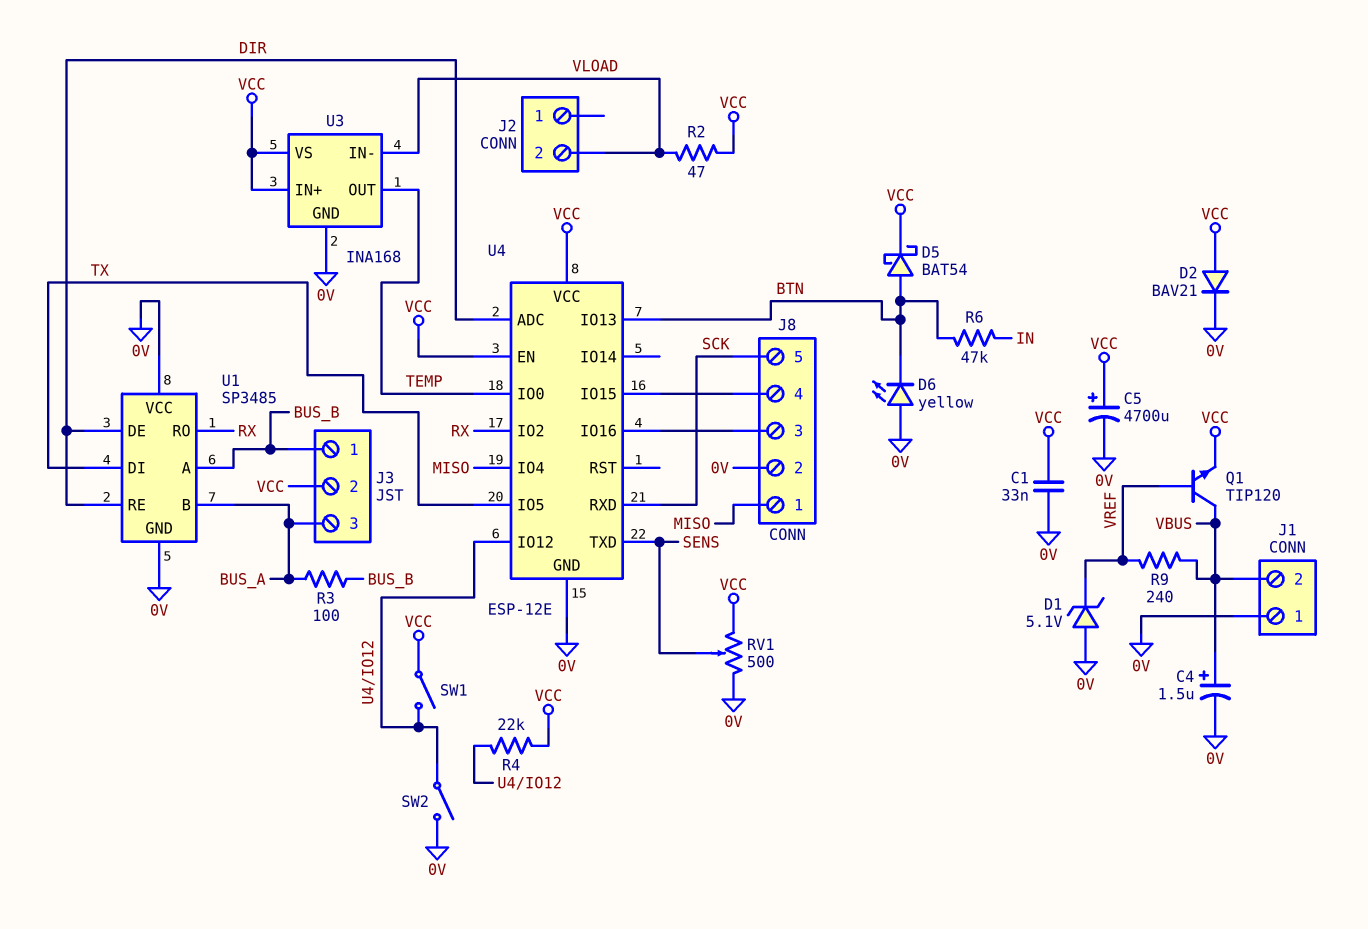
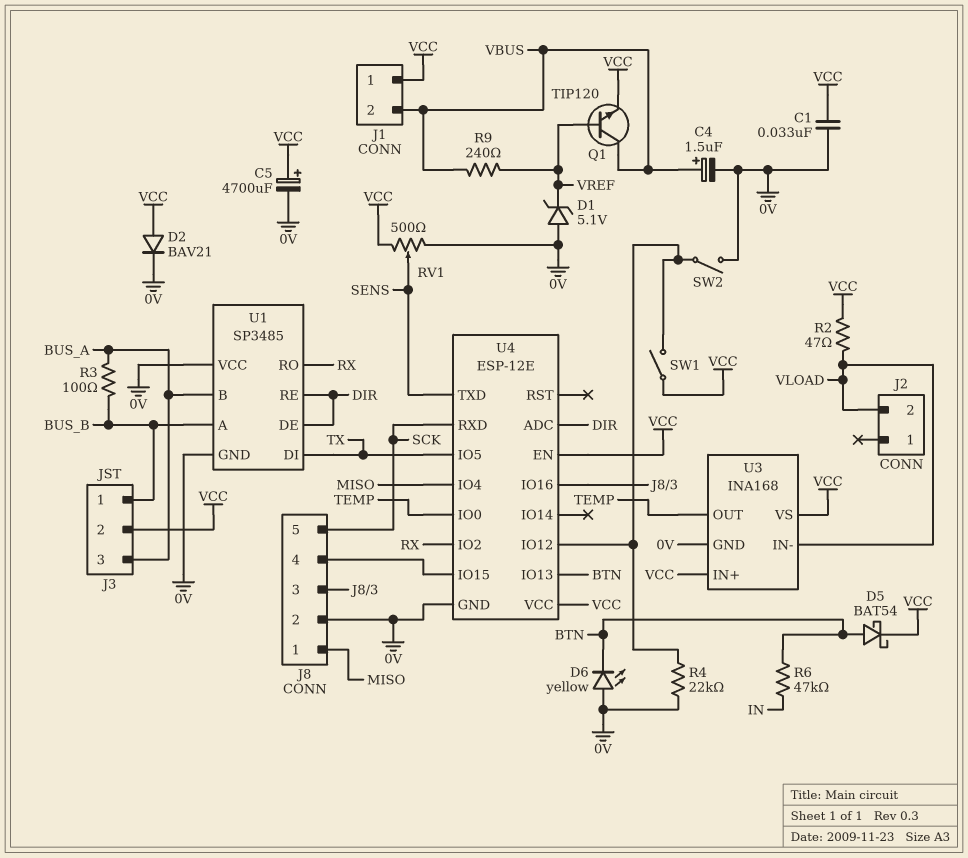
J1 pin 1: 0V -> VCC
R4: 22k (U4/IO12, VCC) -> 22k (0V, U4/IO12)

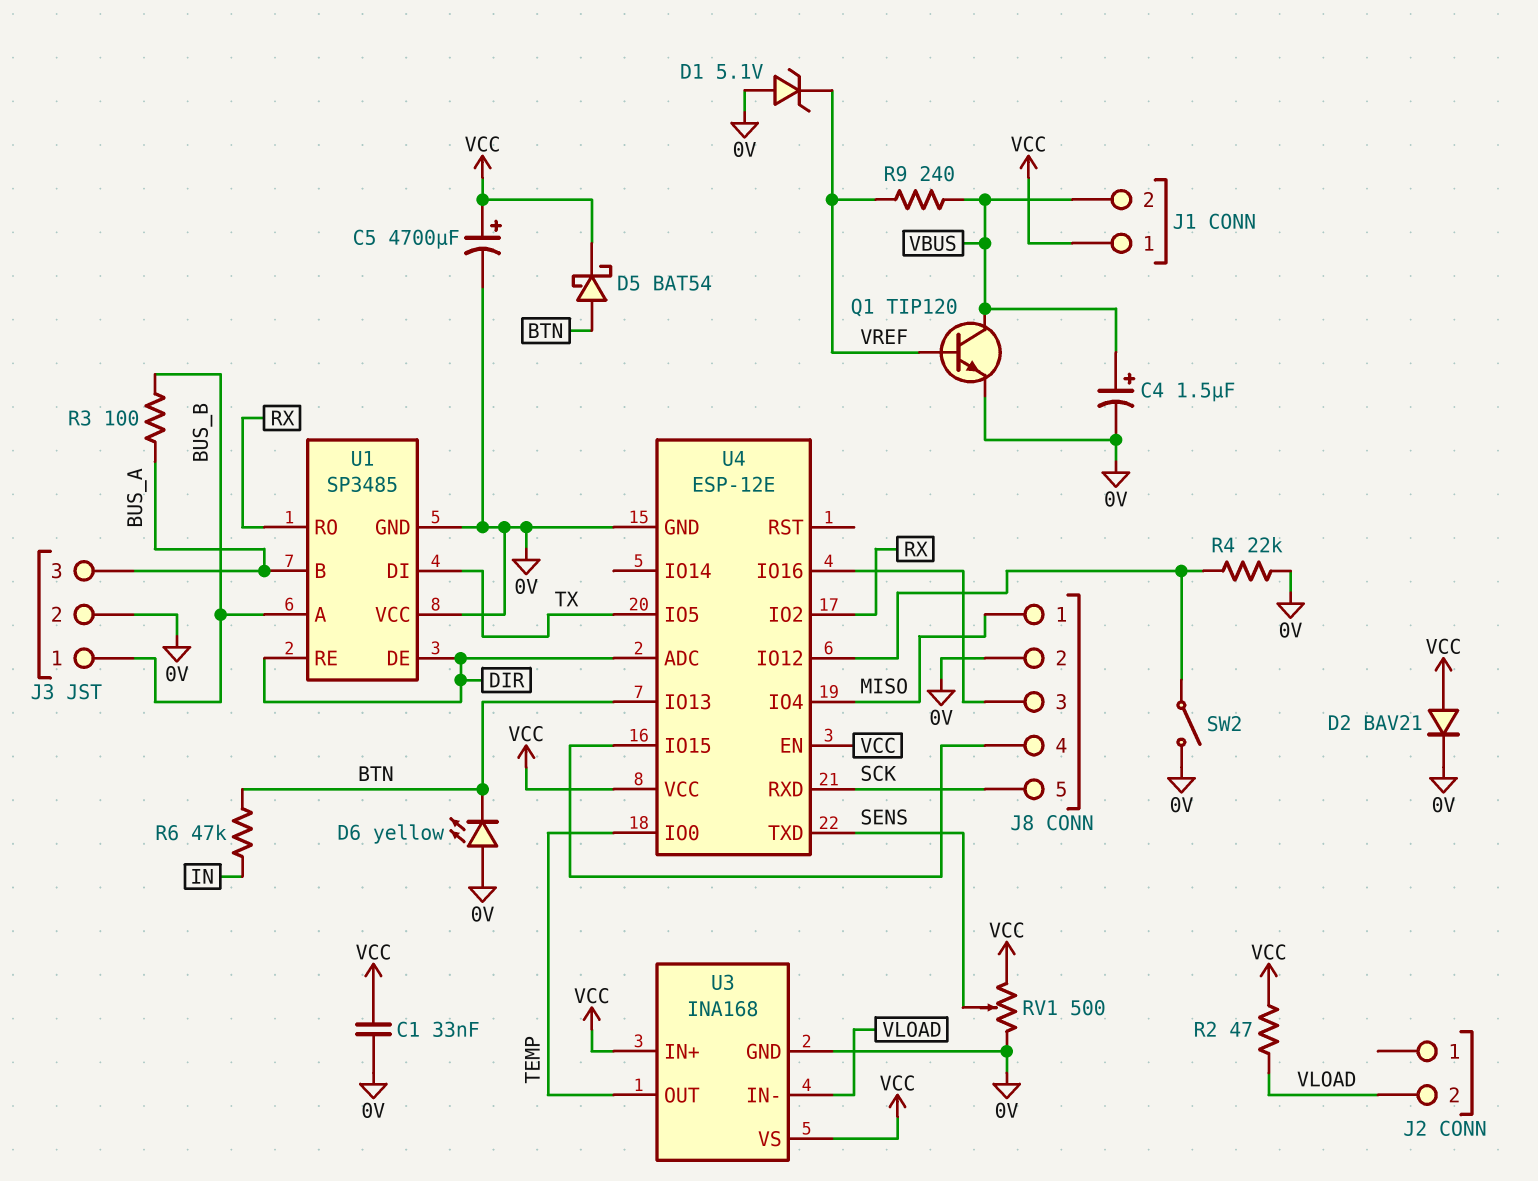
J3 pin 2: VCC -> 0V
Q1: NPN TIP120 (B VREF, C VBUS, E VCC) -> NPN TIP120 (B VREF, C VBUS, E 0V)
SW1: switch (U4/IO12, VCC) -> none

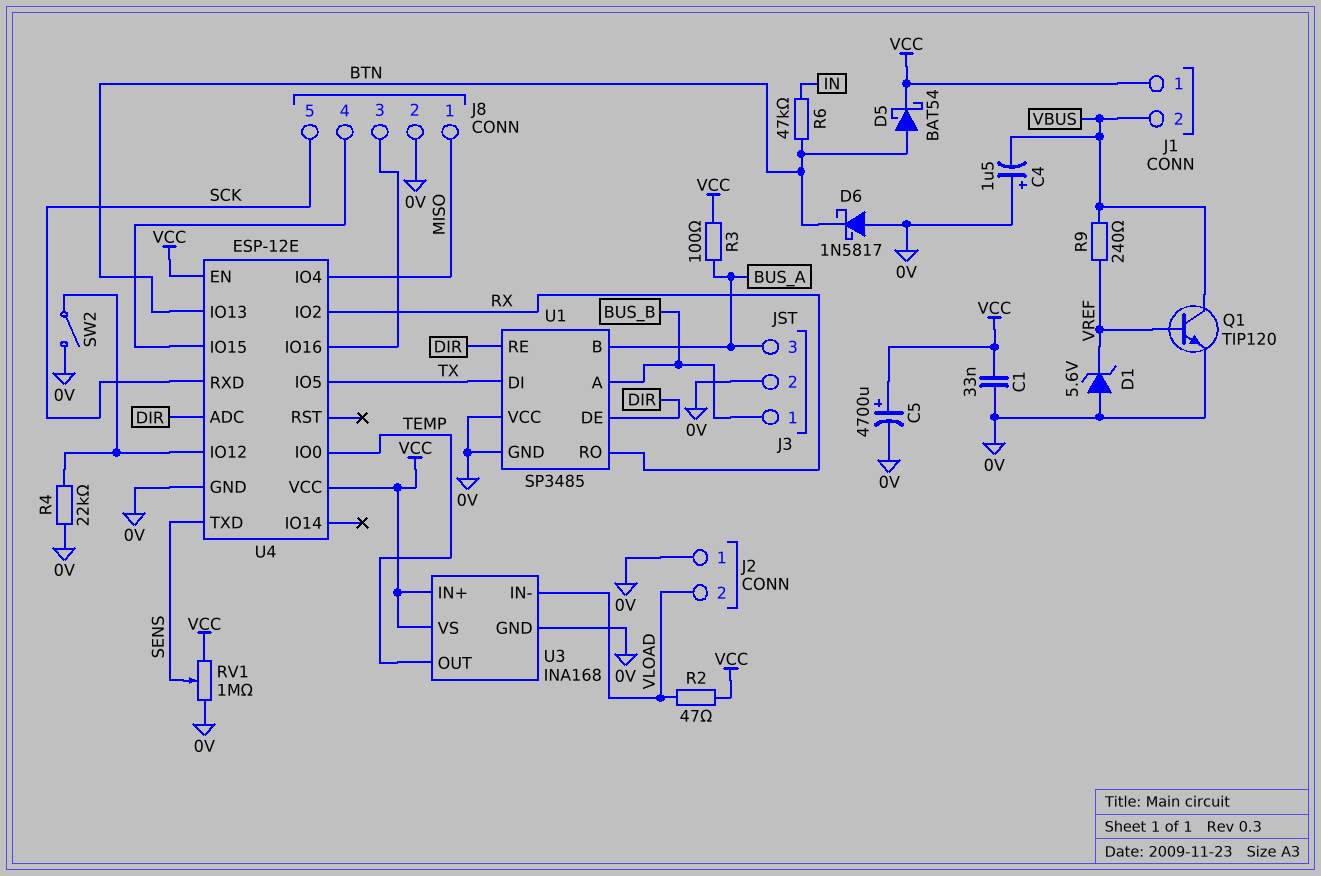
C4: 1.5uF (plus VBUS, minus 0V) -> 1.5uF (plus 0V, minus VBUS)
D1: zener 5.1V (A 0V, K VREF) -> zener 5.6V (A 0V, K VREF)
D2: diode BAV21 (A VCC, K 0V) -> none
D6: LED yellow (A 0V, K BTN) -> schottky 1N5817 (A 0V, K BTN)
J2 pin 1: none -> 0V
R3: 100 (BUS_A, BUS_B) -> 100 (BUS_A, VCC)
RV1: 500 (0V, VCC, wiper SENS) -> 1M (0V, VCC, wiper SENS)

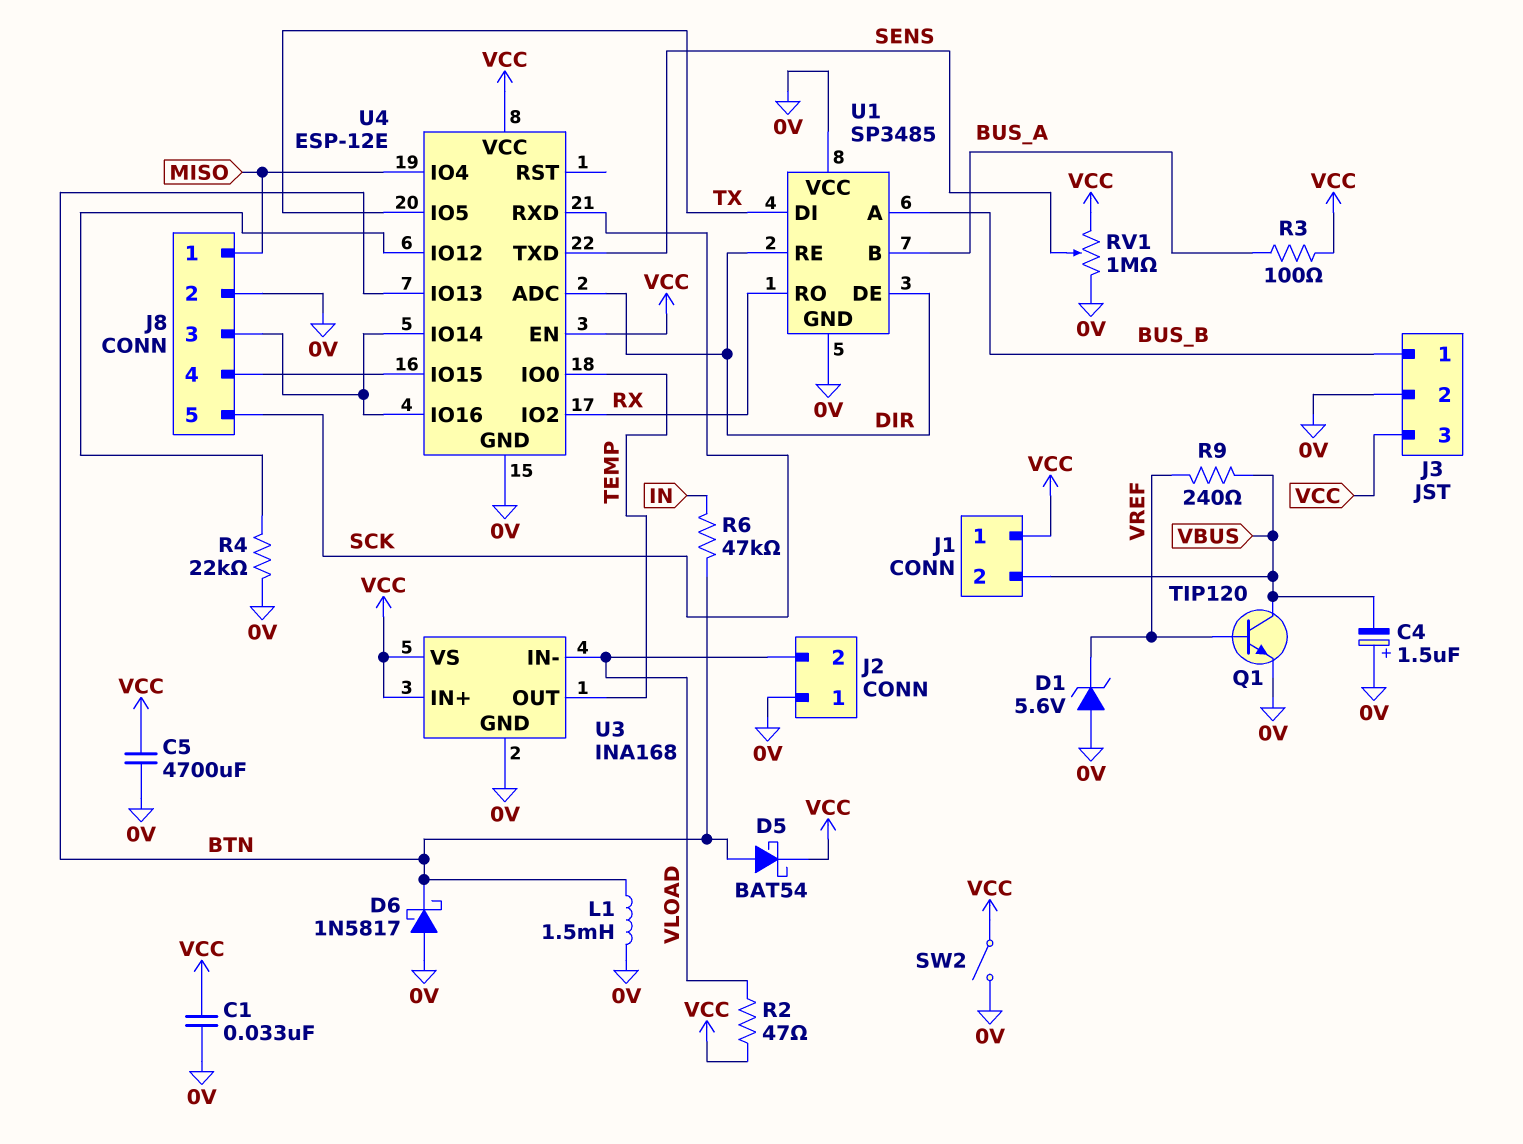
C5: 4700uF (plus VCC, minus 0V) -> 4700uF (0V, VCC)
J3 pin 3: BUS_A -> VCC
L1: none -> 1.5mH (0V, BTN)
SW2: switch (0V, U4/IO12) -> switch (0V, VCC)
U4 pin IO14: none -> J8/3

